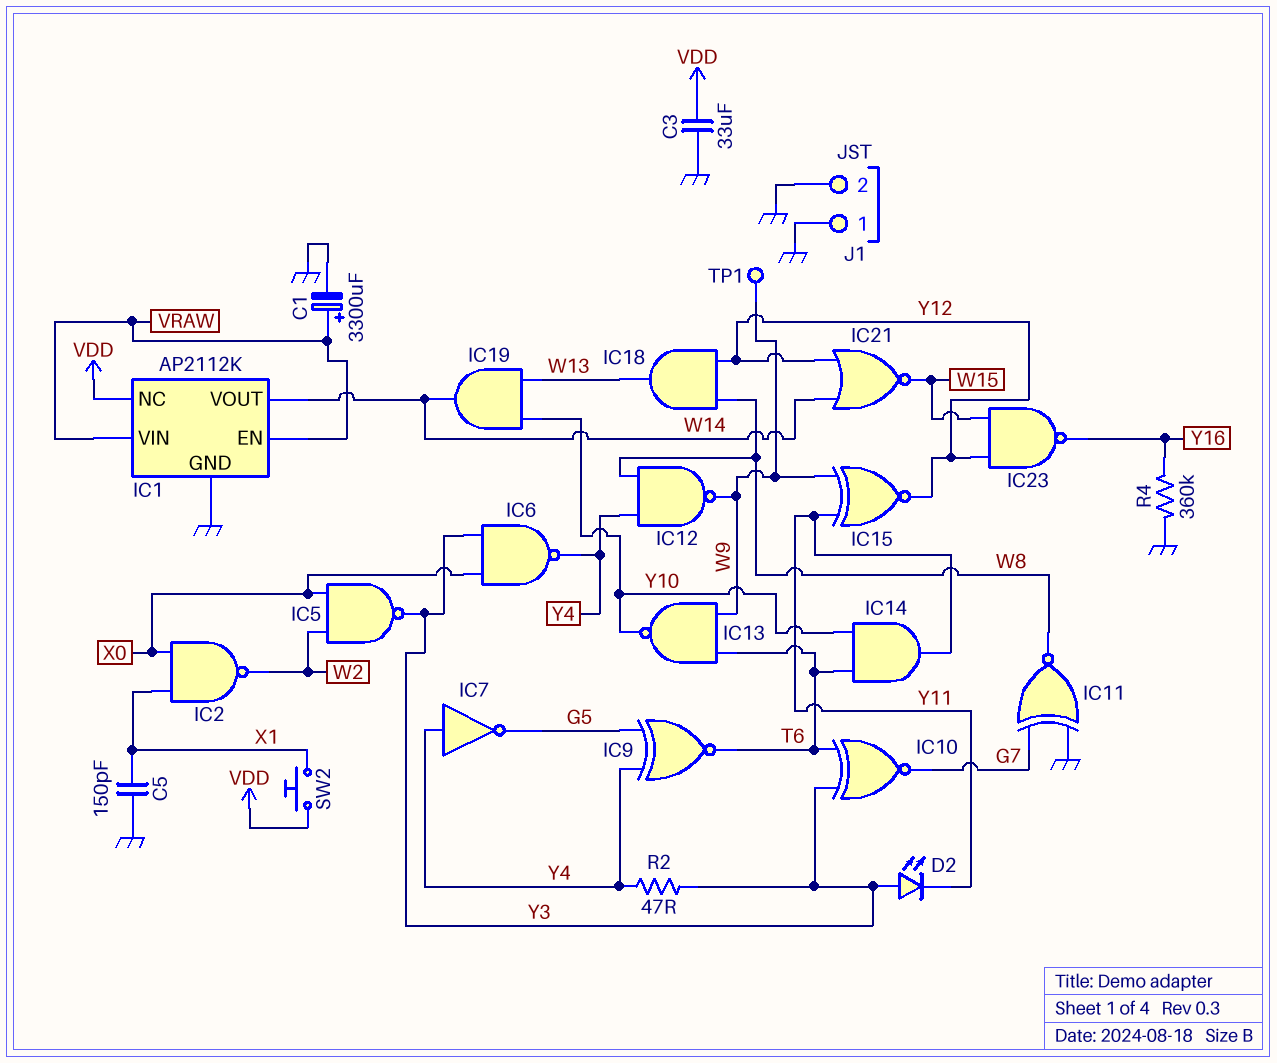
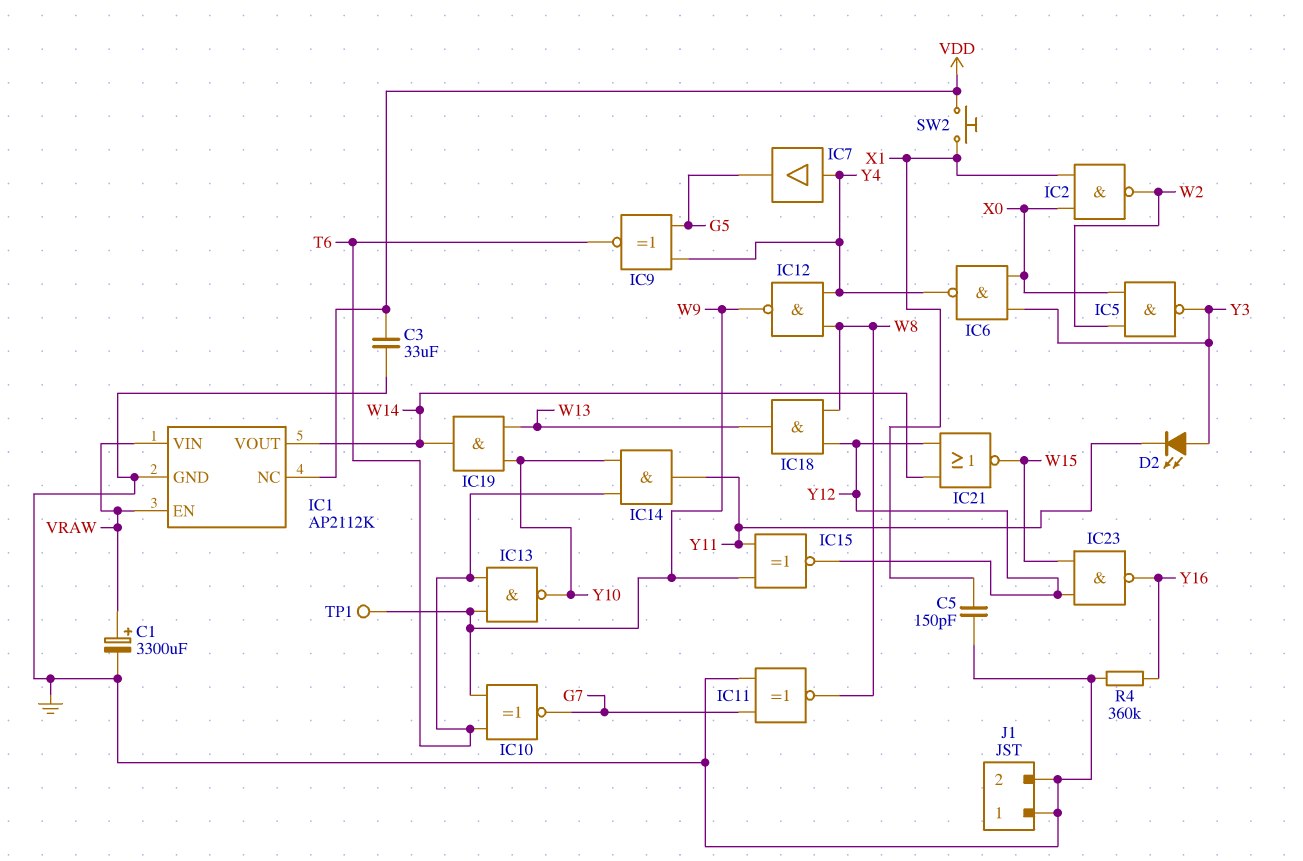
IC7: NOT (in Y4, out G5) -> buffer (in Y4, out G5)
IC10: XNOR (in T6, in Y3, out G7) -> XNOR (in T6, in W9, out G7)
R2: 47 (Y3, Y4) -> none

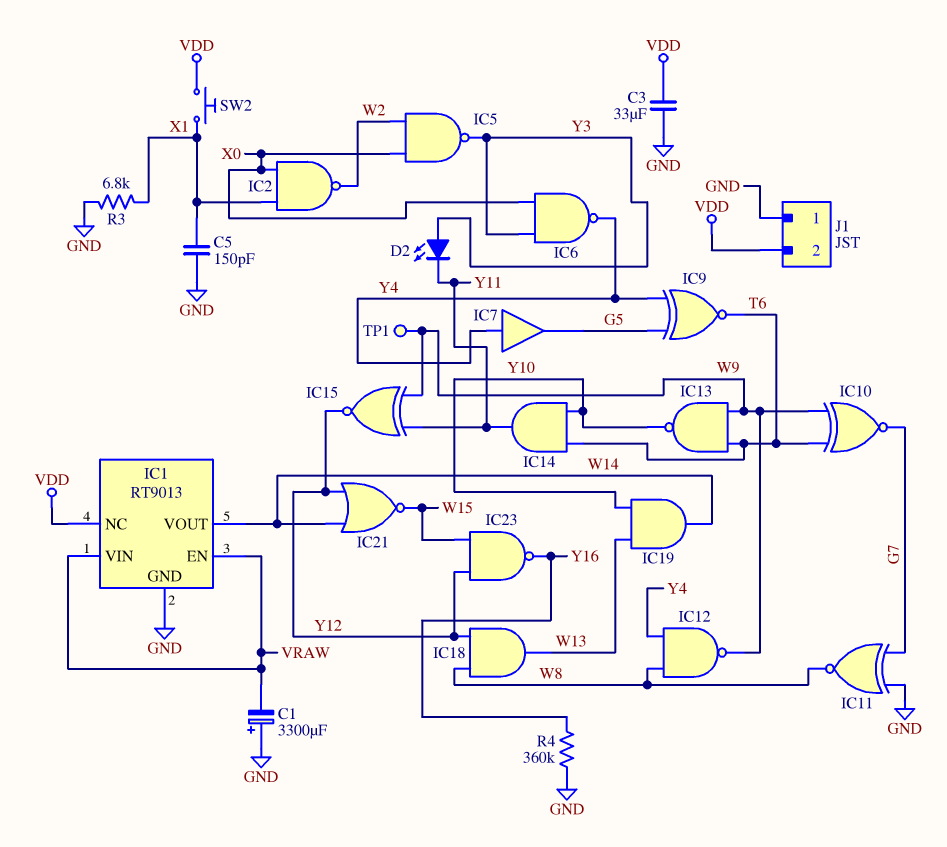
C1: 3300uF (plus VRAW, minus GND) -> 3300uF (plus GND, minus VRAW)
IC1: AP2112K -> RT9013
J1 pin 2: GND -> VDD
R3: none -> 6.8k (GND, X1)

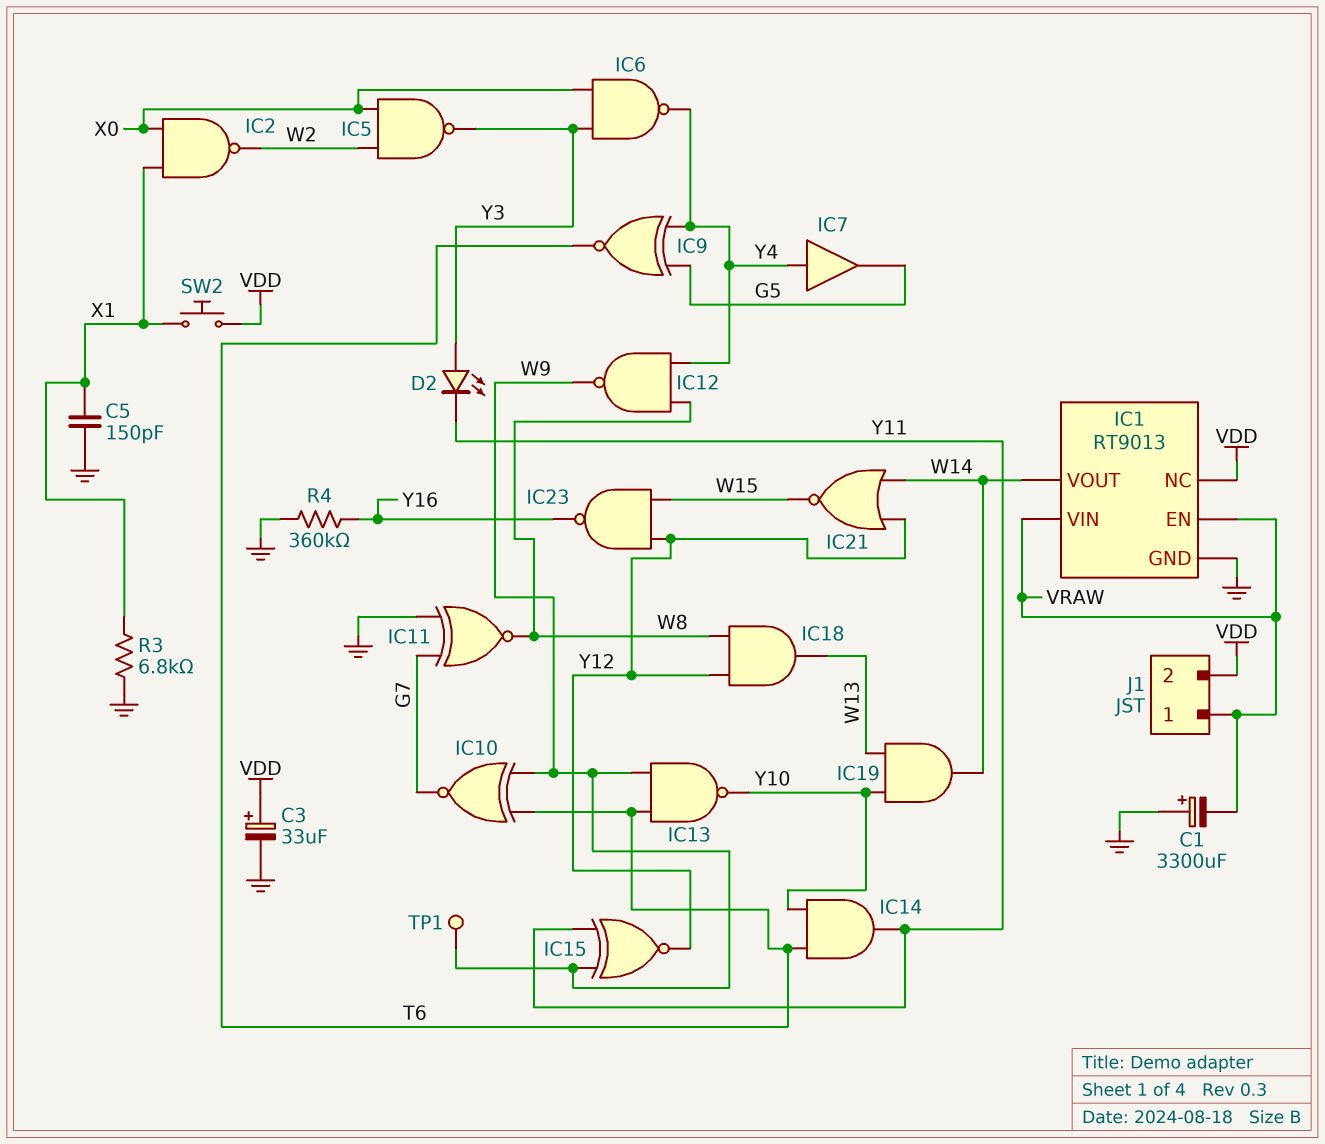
C3: 33uF (GND, VDD) -> 33uF (plus VDD, minus GND)
J1 pin 1: GND -> VRAW

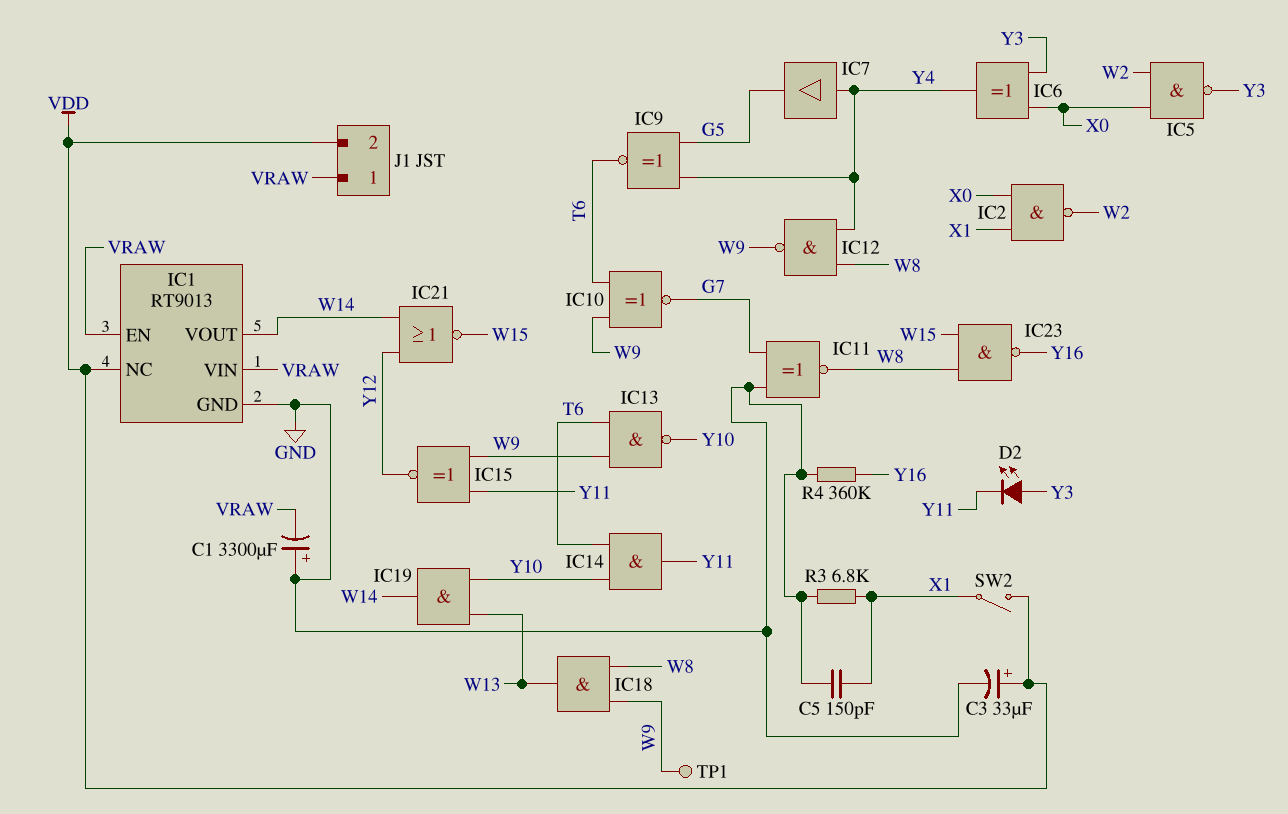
IC6: NAND (in X0, in Y3, out Y4) -> XOR (in X0, in Y3, out Y4)
IC18: AND (in W8, in Y12, out W13) -> AND (in W8, in W9, out W13)
IC23: NAND (in W15, in Y12, out Y16) -> NAND (in W8, in W15, out Y16)
SW2: button (VDD, X1) -> switch (VDD, X1)

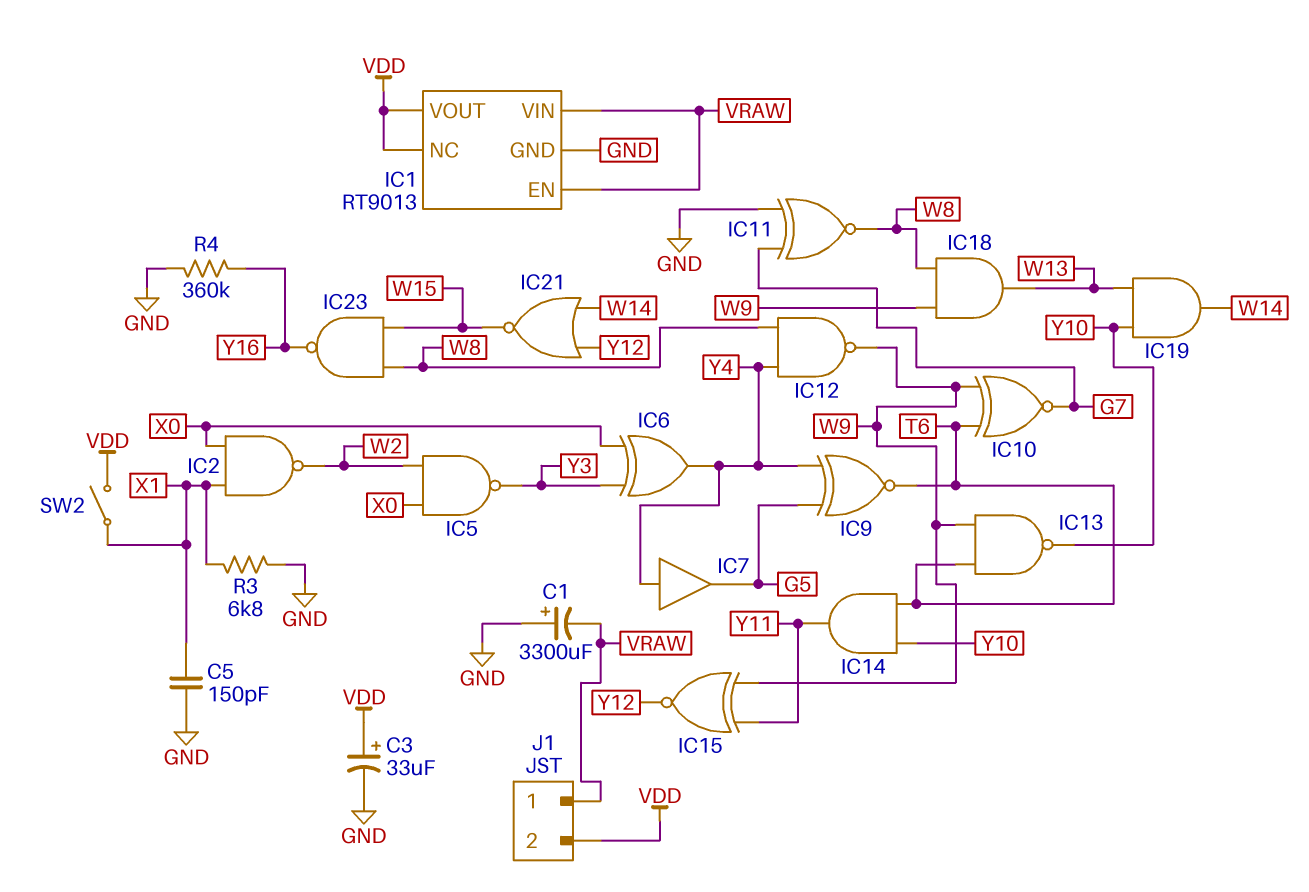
D2: LED (A Y3, K Y11) -> none
IC1 pin VOUT: W14 -> VDD
TP1: test point (W9) -> none

